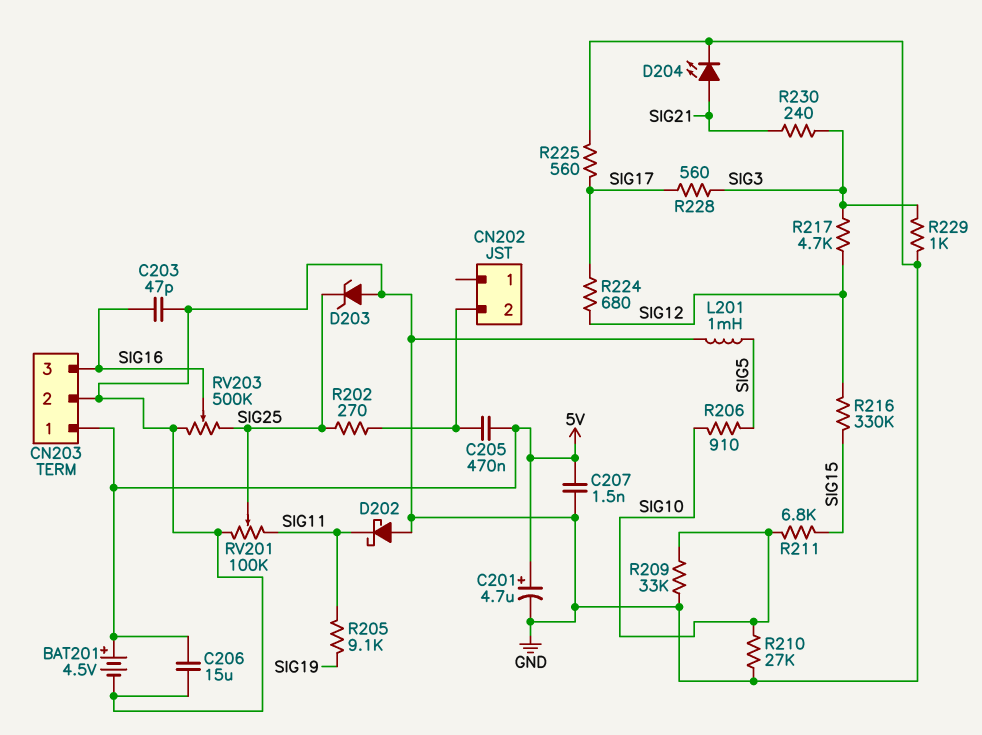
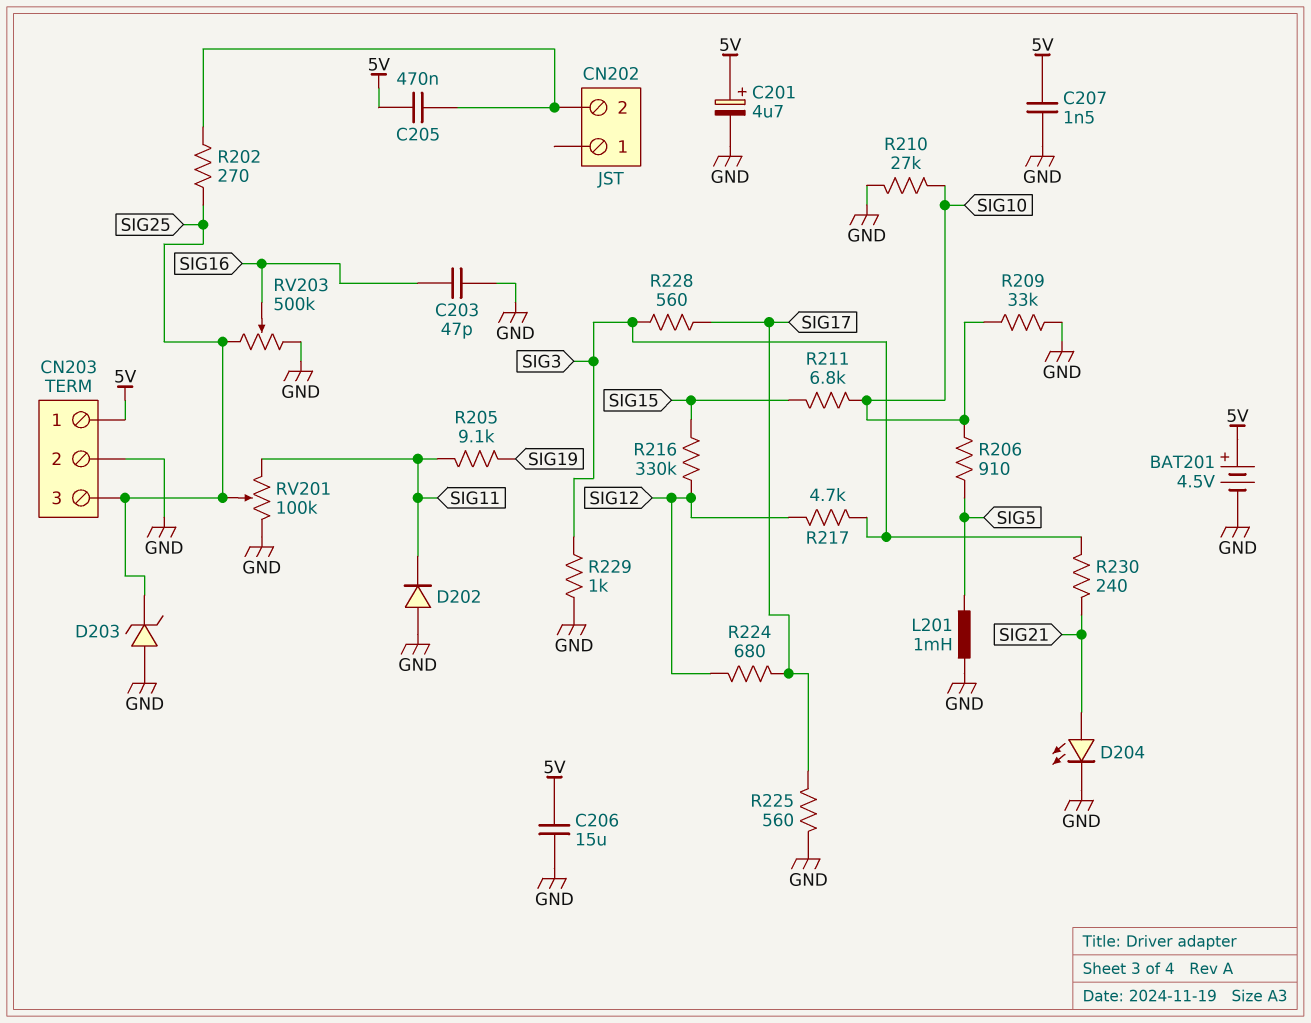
CN203 pin 3: SIG16 -> SIG25
D202: schottky (A GND, K SIG11) -> diode (A GND, K SIG11)

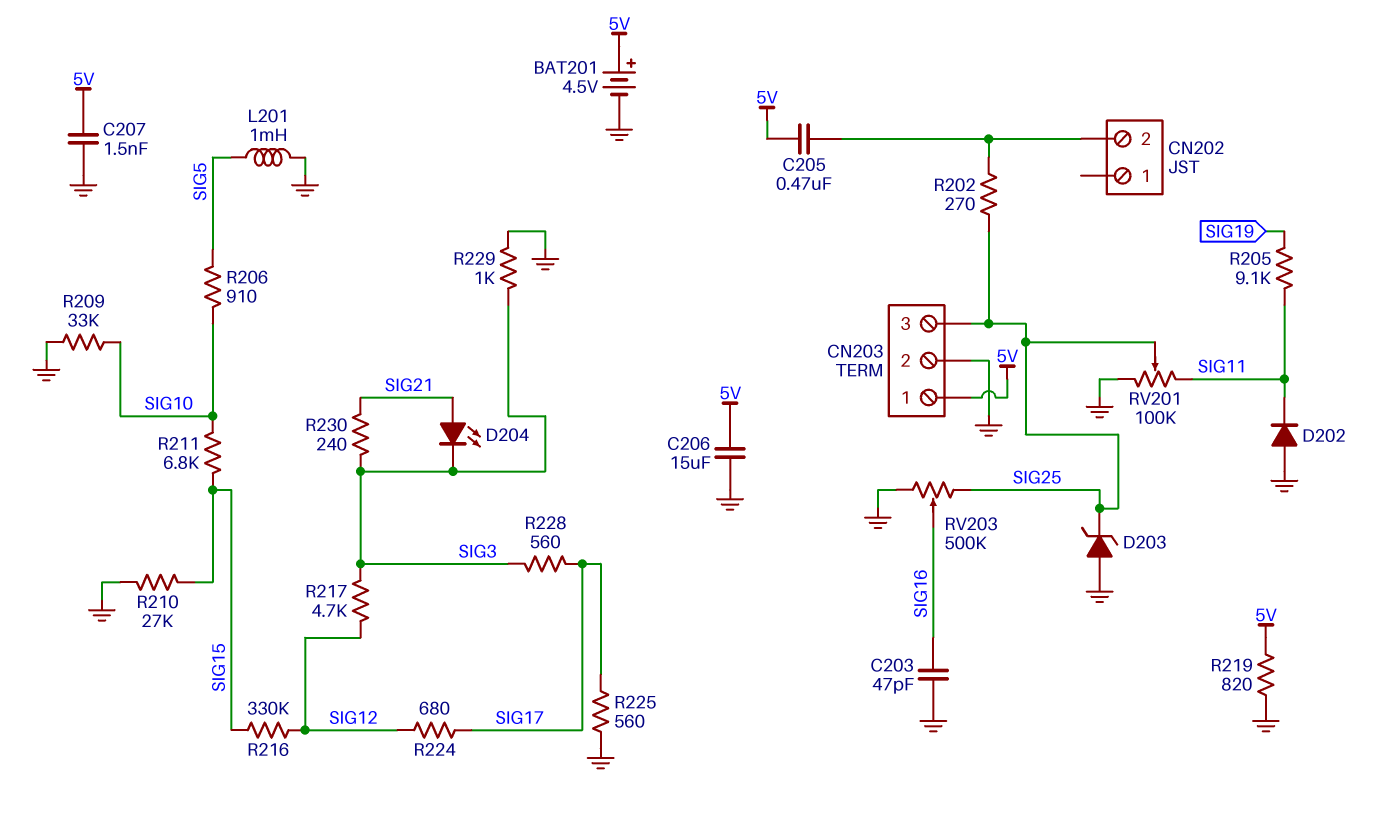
C201: 4.7uF (plus 5V, minus GND) -> none
D204: LED (A SIG21, K GND) -> LED (A SIG21, K SIG3)
R210: 27k (GND, SIG10) -> 27k (GND, SIG15)
R219: none -> 820 (5V, GND)

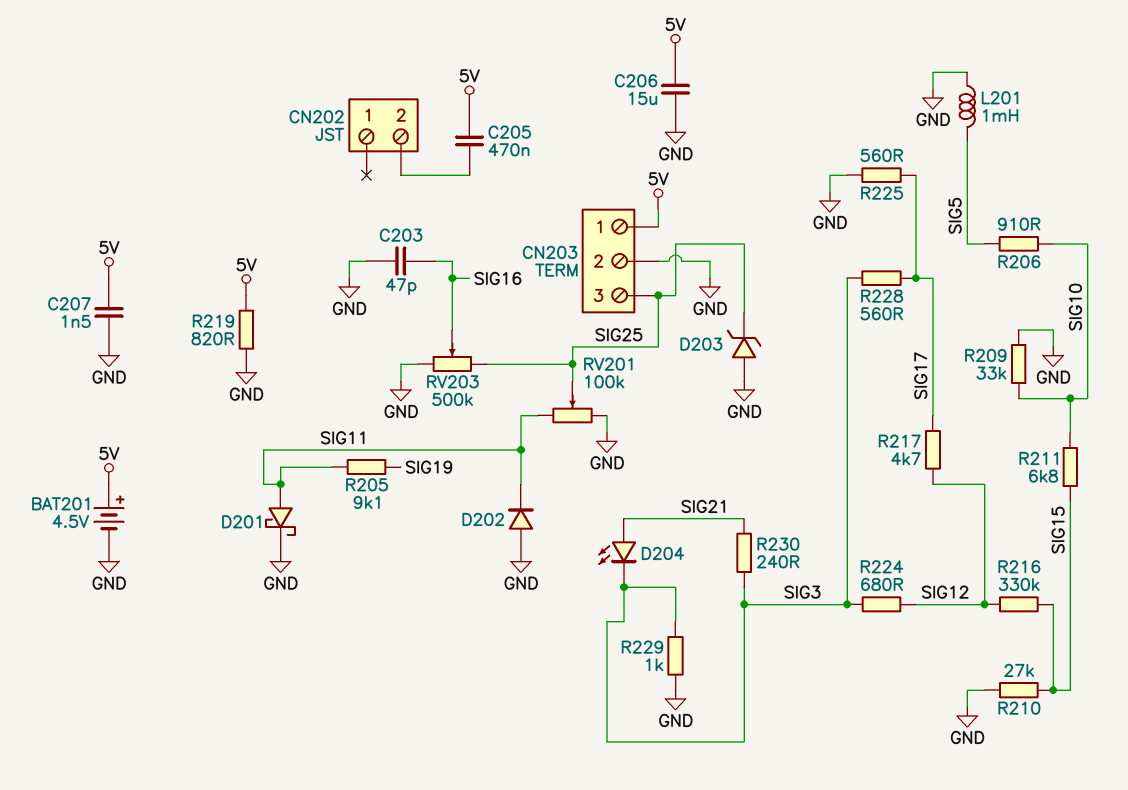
D201: none -> schottky (A SIG11, K GND)
R202: 270 (CN202/2, SIG25) -> none
R217: 4.7k (SIG3, SIG12) -> 4.7k (SIG12, SIG17)
R224: 680 (SIG12, SIG17) -> 680 (SIG3, SIG12)

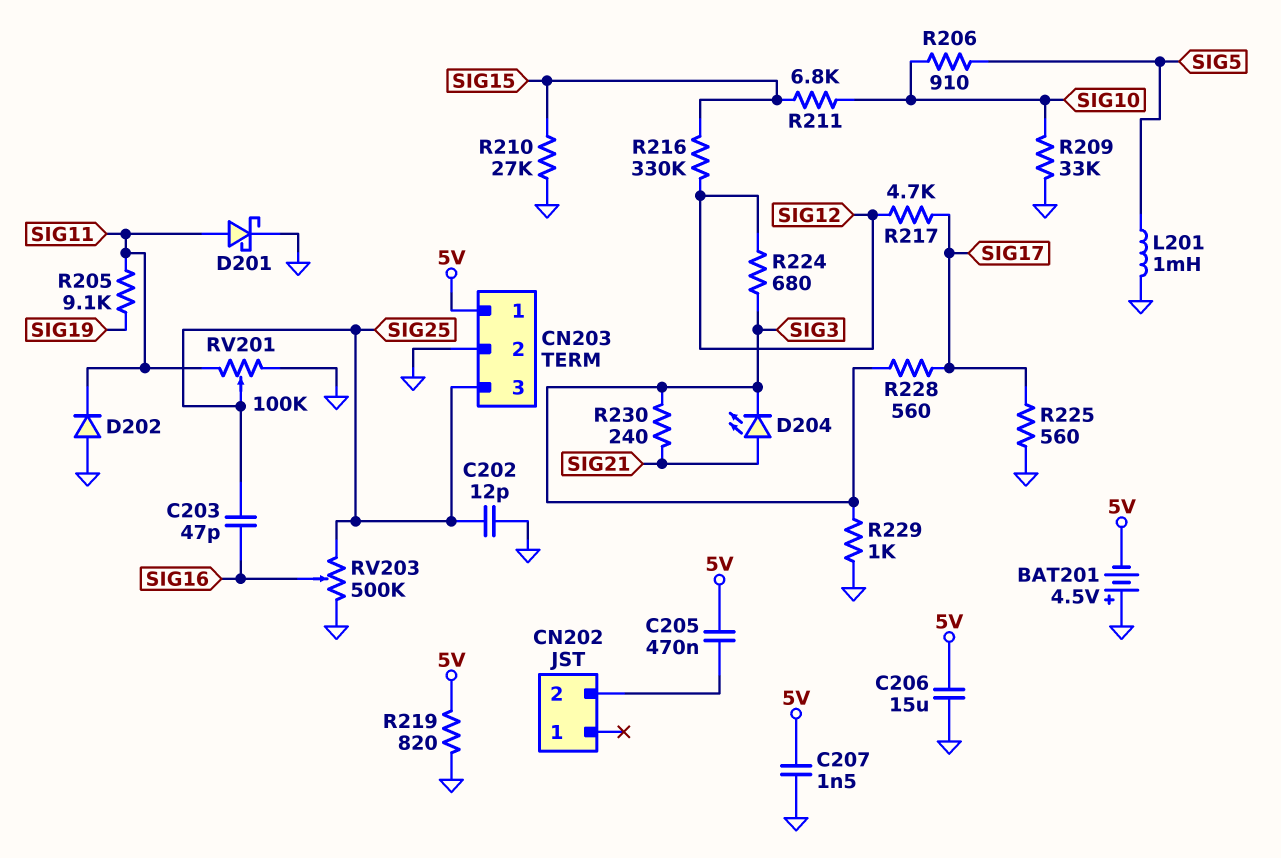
BAT201: 4.5V (plus 5V, minus GND) -> 4.5V (plus GND, minus 5V)
C202: none -> 12pF (GND, SIG25)
C203: 47pF (GND, SIG16) -> 47pF (SIG16, SIG25)
D203: zener (A GND, K SIG25) -> none

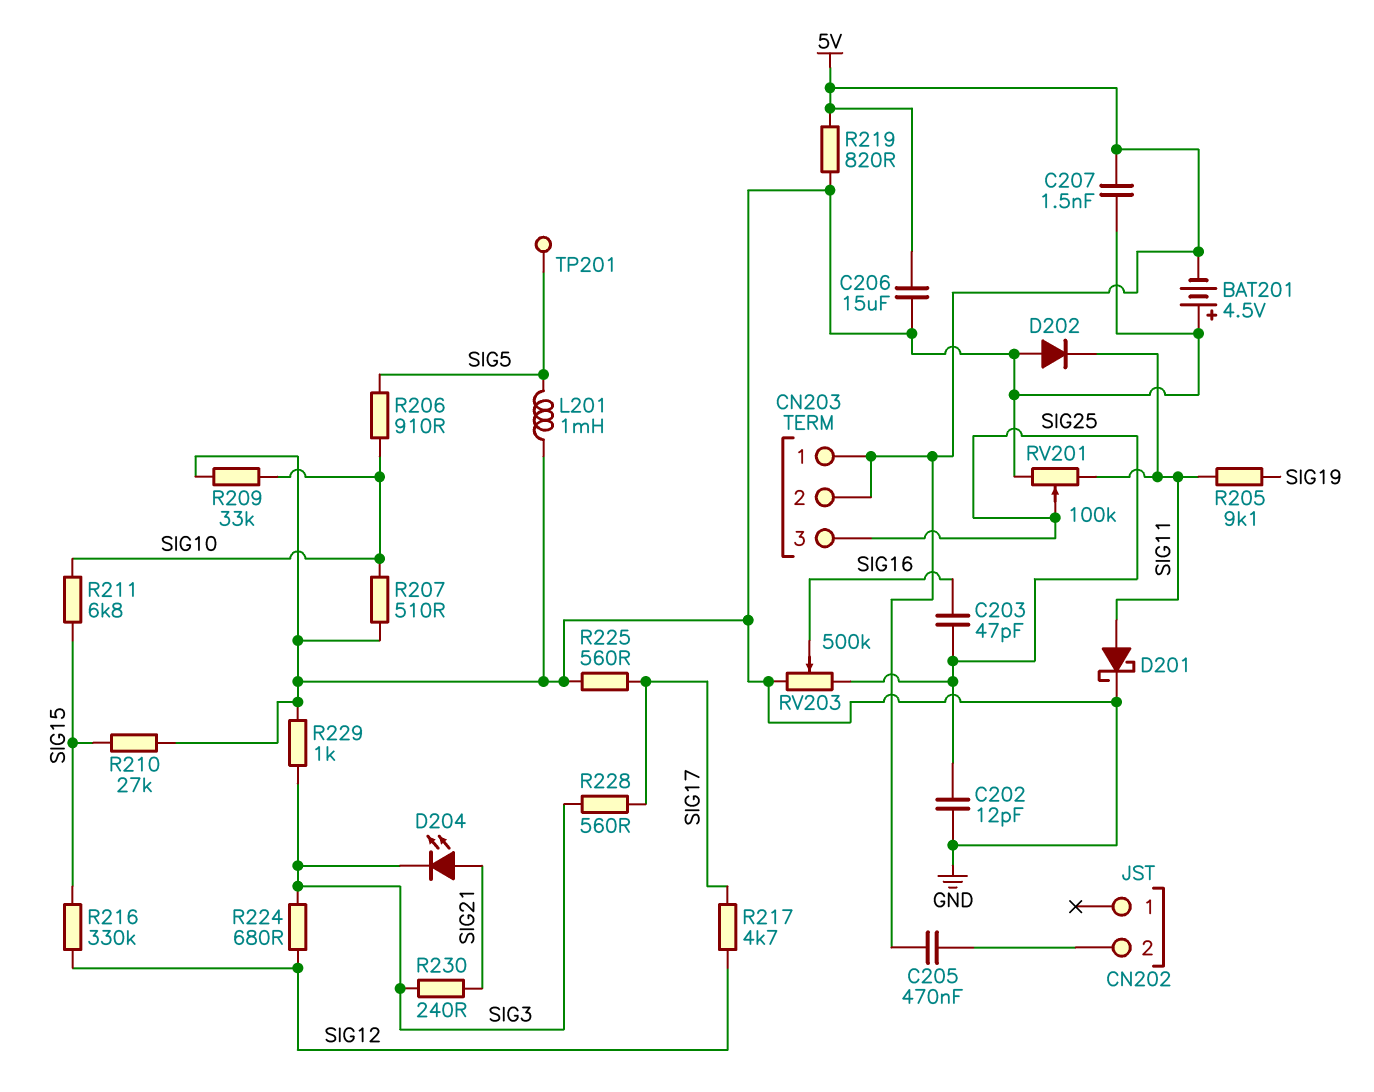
CN203 pin 2: GND -> 5V
R207: none -> 510 (GND, SIG10)
TP201: none -> test point (SIG5)

